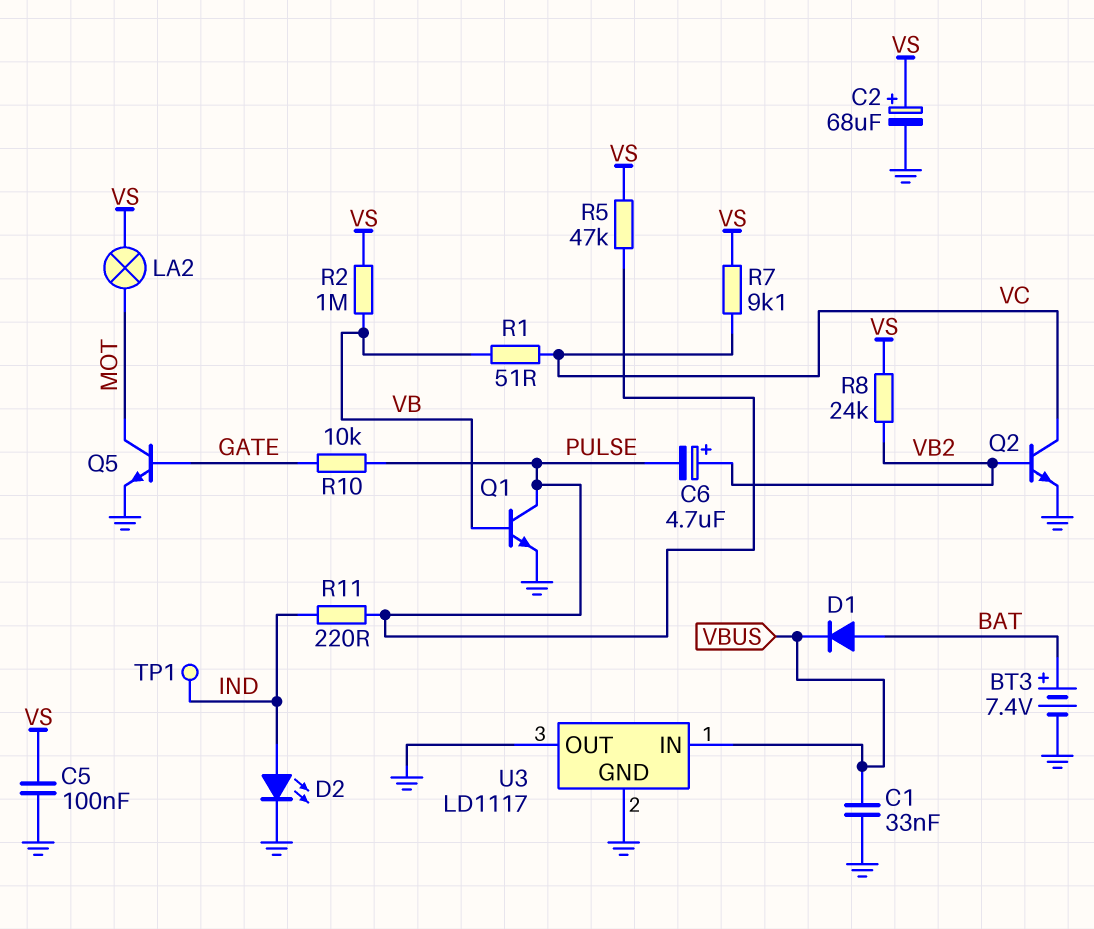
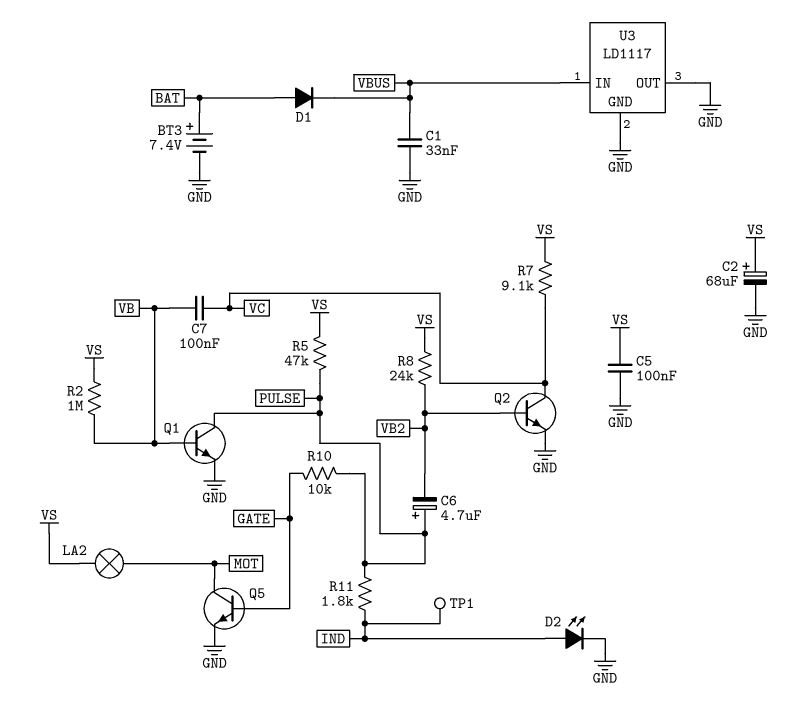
C6: 4.7uF (plus VB2, minus PULSE) -> 4.7uF (plus PULSE, minus VB2)
C7: none -> 100nF (VB, VC)
R1: 51 (VB, VC) -> none
R11: 220 (IND, PULSE) -> 1.8k (IND, PULSE)

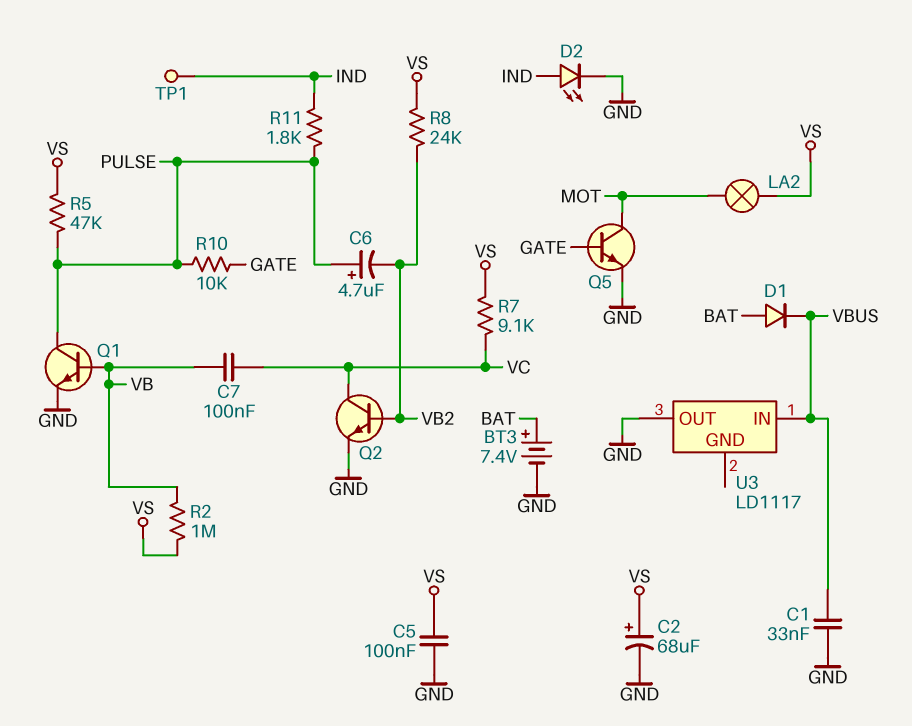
U3 pin GND: GND -> none

